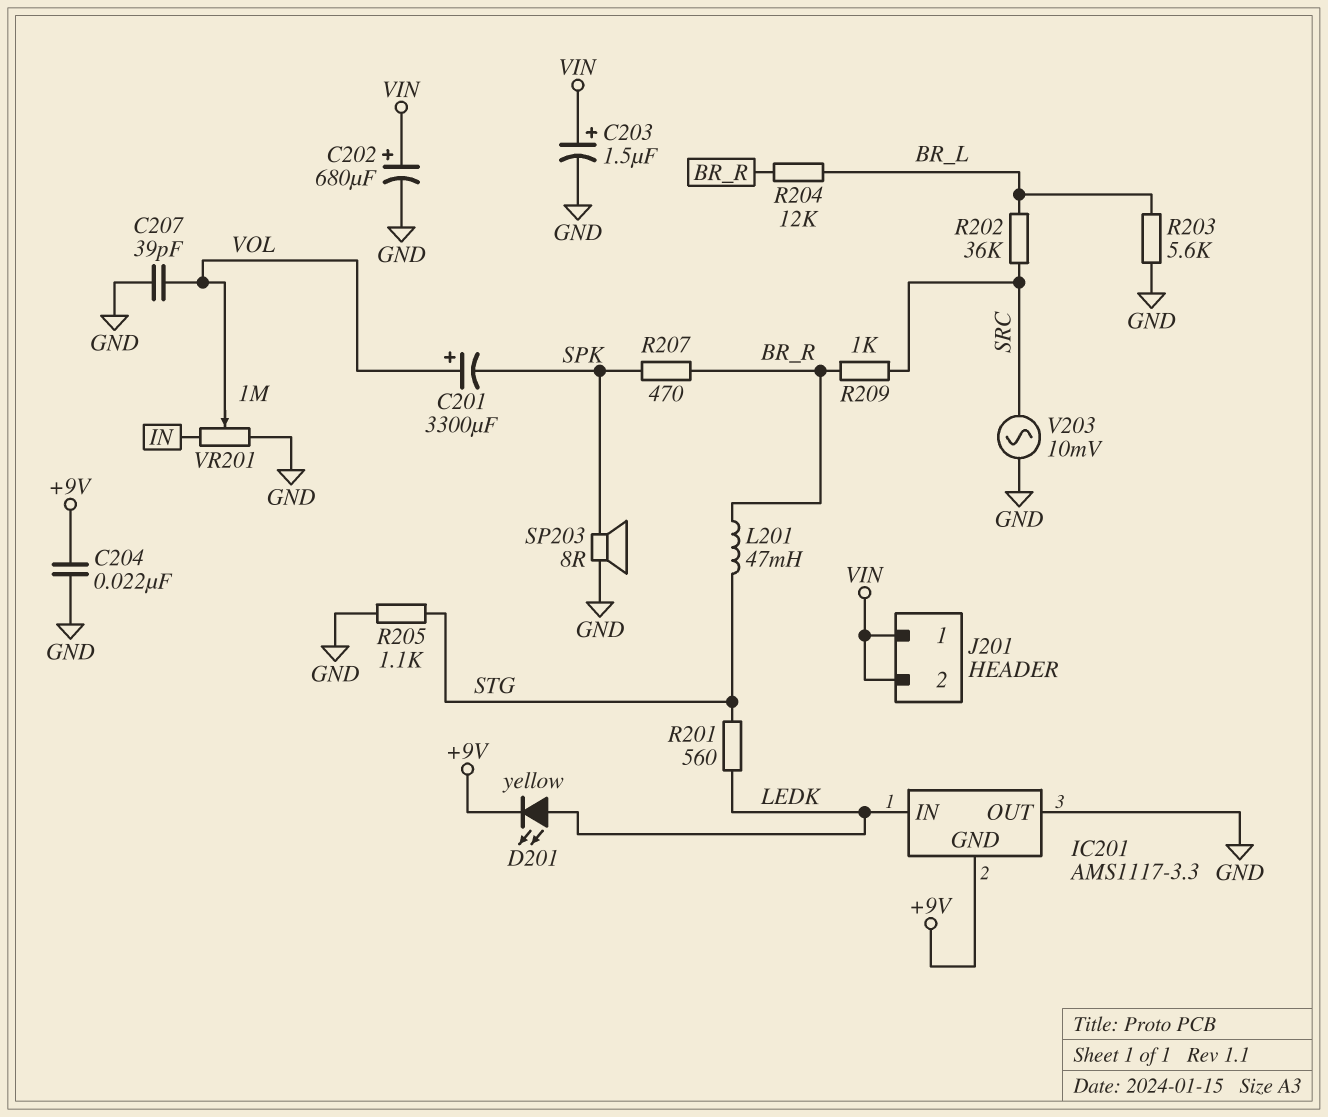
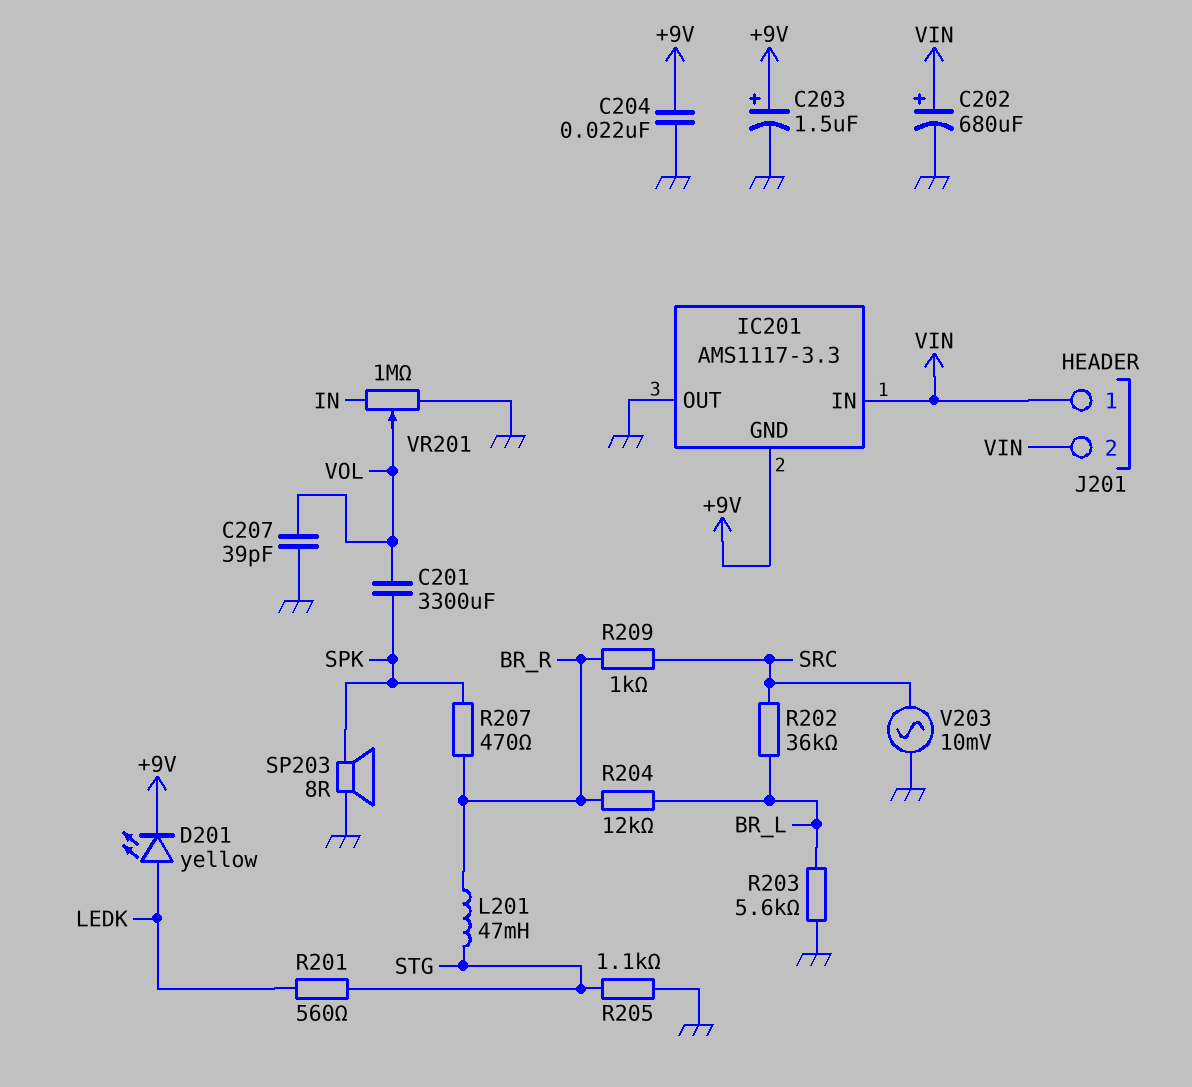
C201: 3300uF (plus VOL, minus SPK) -> 3300uF (SPK, VOL)
C203: 1.5uF (plus VIN, minus GND) -> 1.5uF (plus +9V, minus GND)
IC201 pin IN: LEDK -> VIN

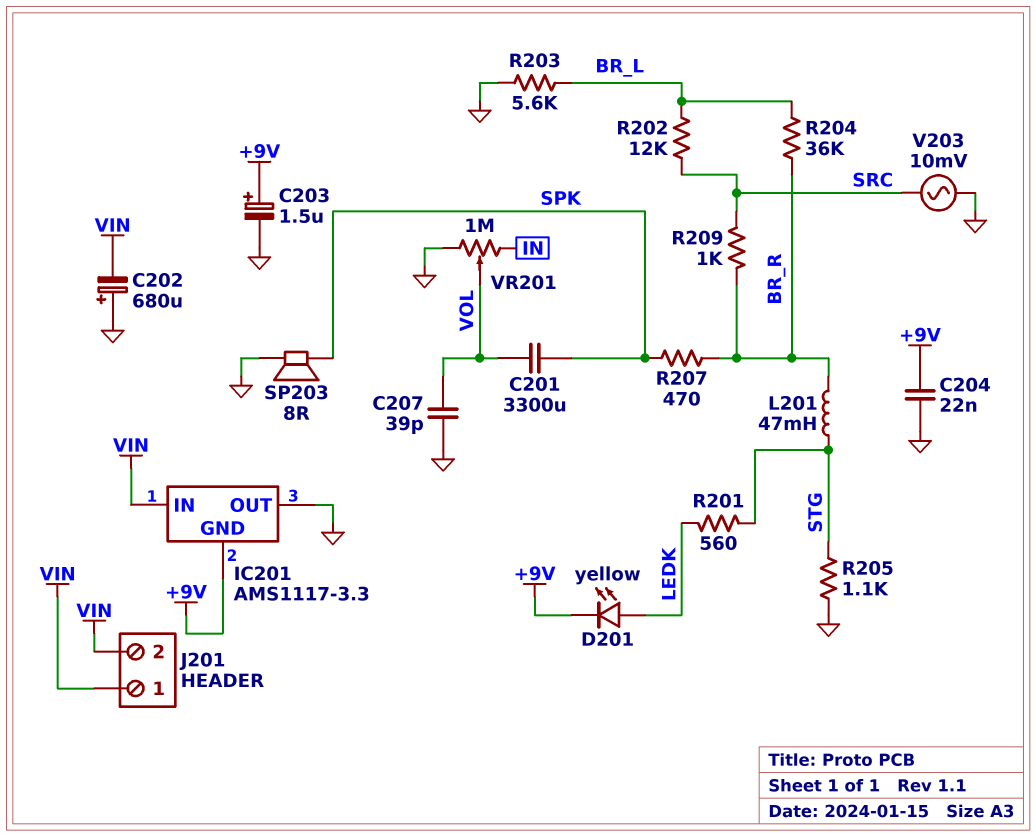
C202: 680uF (plus VIN, minus GND) -> 680uF (plus GND, minus VIN)
R202: 36k (BR_L, SRC) -> 12k (BR_L, SRC)
R204: 12k (BR_L, BR_R) -> 36k (BR_L, BR_R)

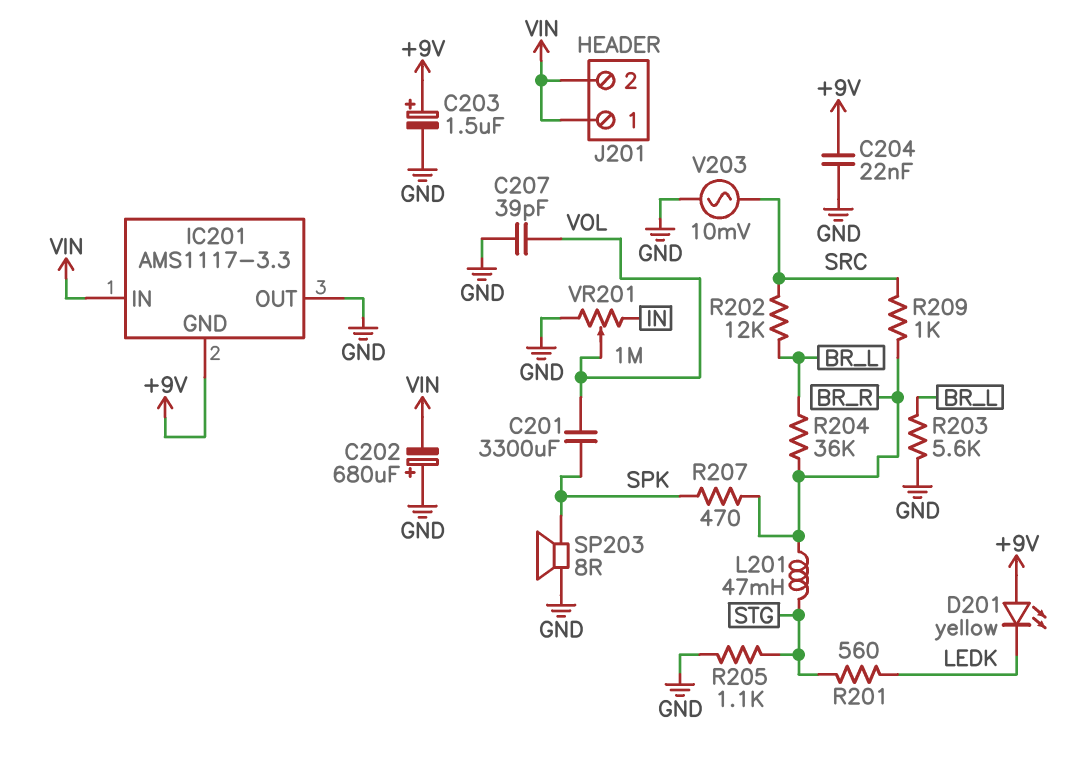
D201: LED yellow (A LEDK, K +9V) -> LED yellow (A +9V, K LEDK)

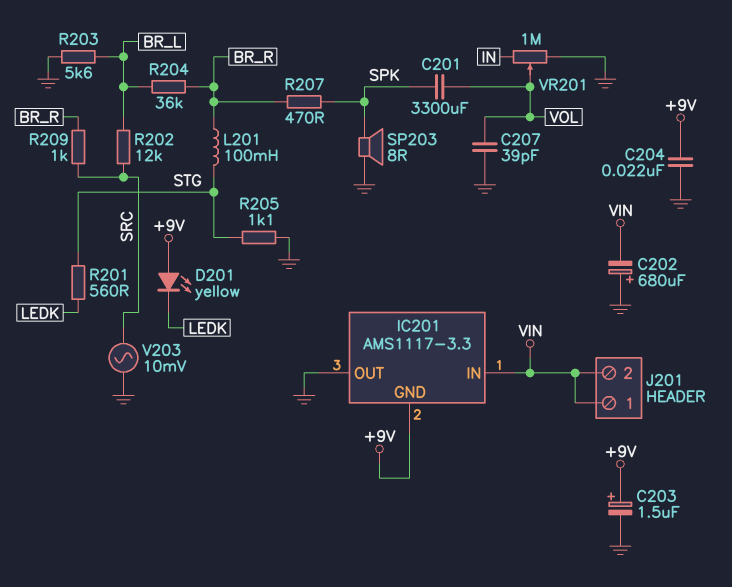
L201: 47mH (BR_R, STG) -> 100mH (BR_R, STG)

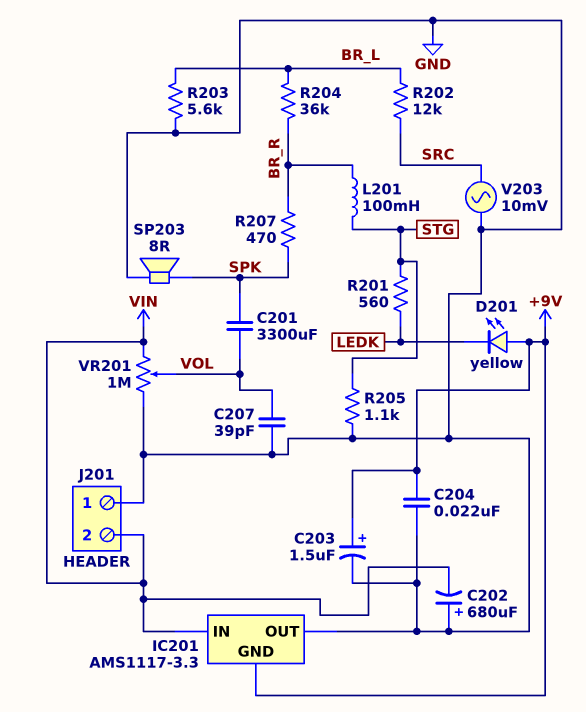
J201 pin 1: VIN -> GND
R209: 1k (BR_R, SRC) -> none
VR201: 1M (GND, IN, wiper VOL) -> 1M (GND, VIN, wiper VOL)

